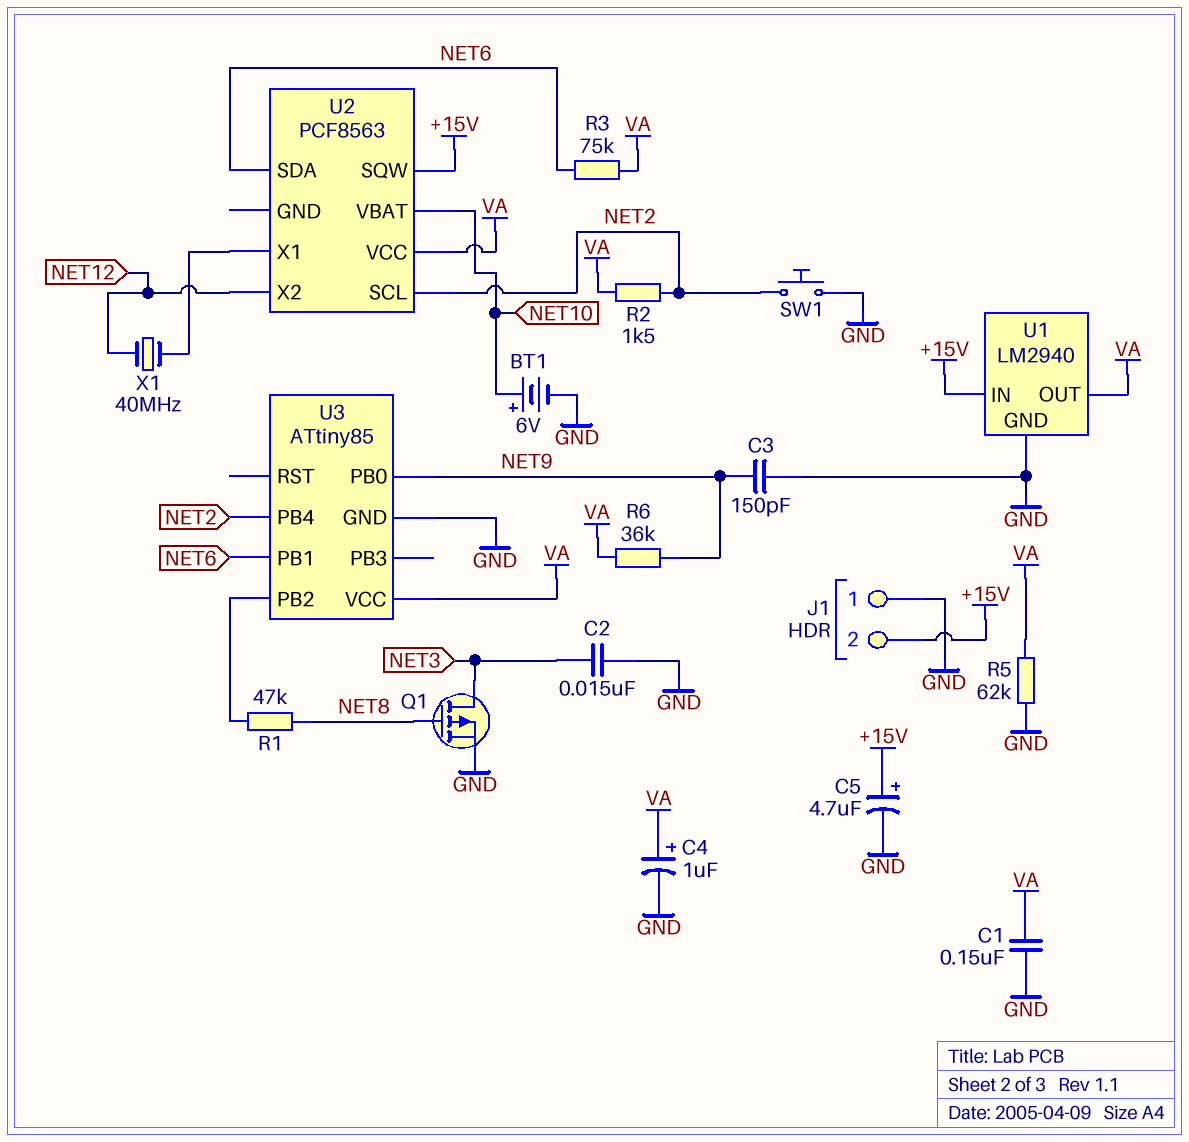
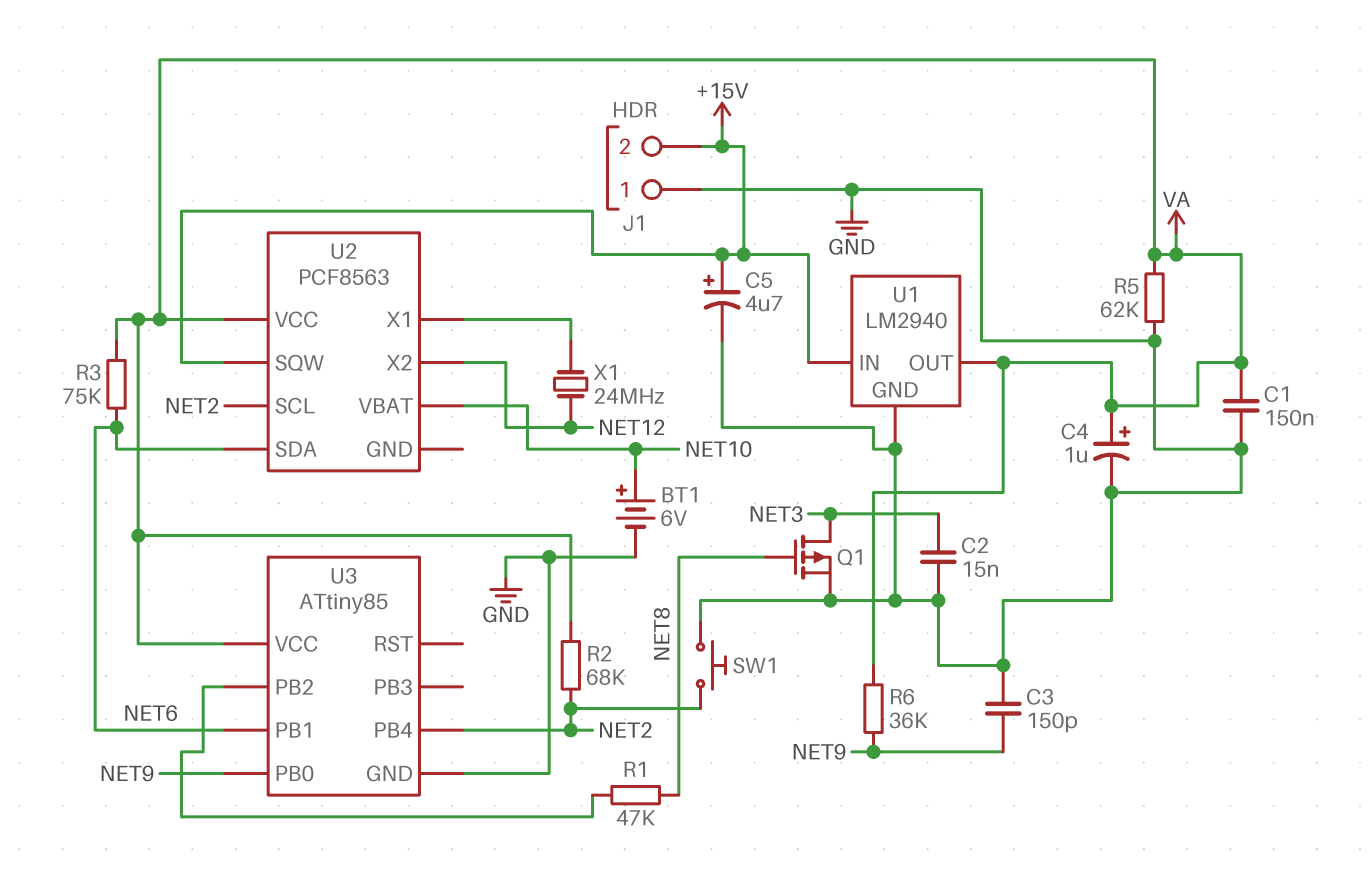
R2: 1.5k (NET2, VA) -> 68k (NET2, VA)
X1: 40MHz (NET12, U2/X1) -> 24MHz (NET12, U2/X1)

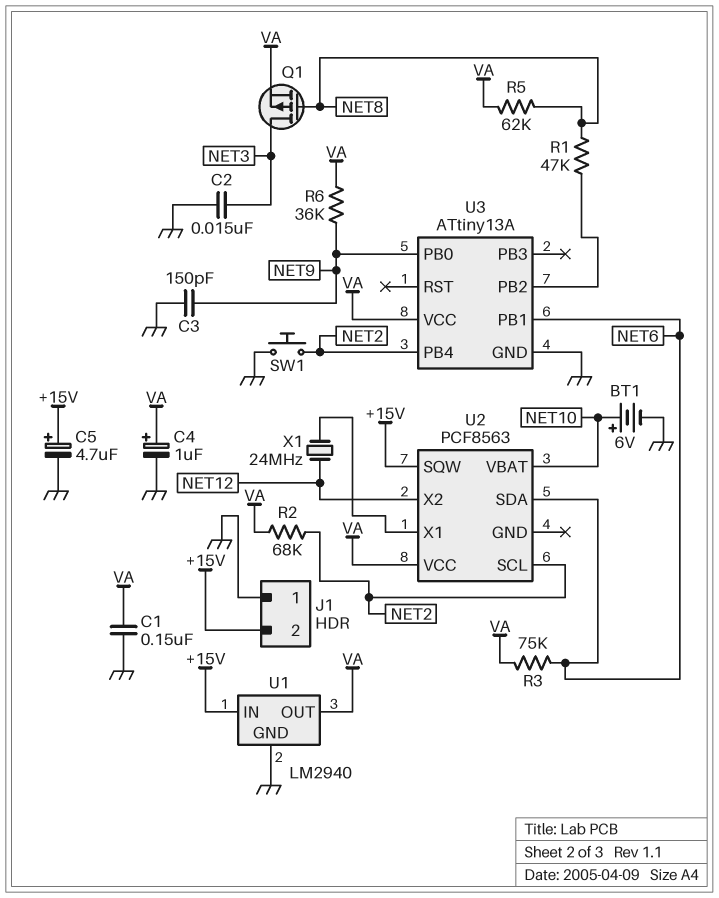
Q1: PMOS (G NET8, D NET3, S GND) -> PMOS (G NET8, D NET3, S VA)
R5: 62k (GND, VA) -> 62k (NET8, VA)
U3: ATtiny85 -> ATtiny13A

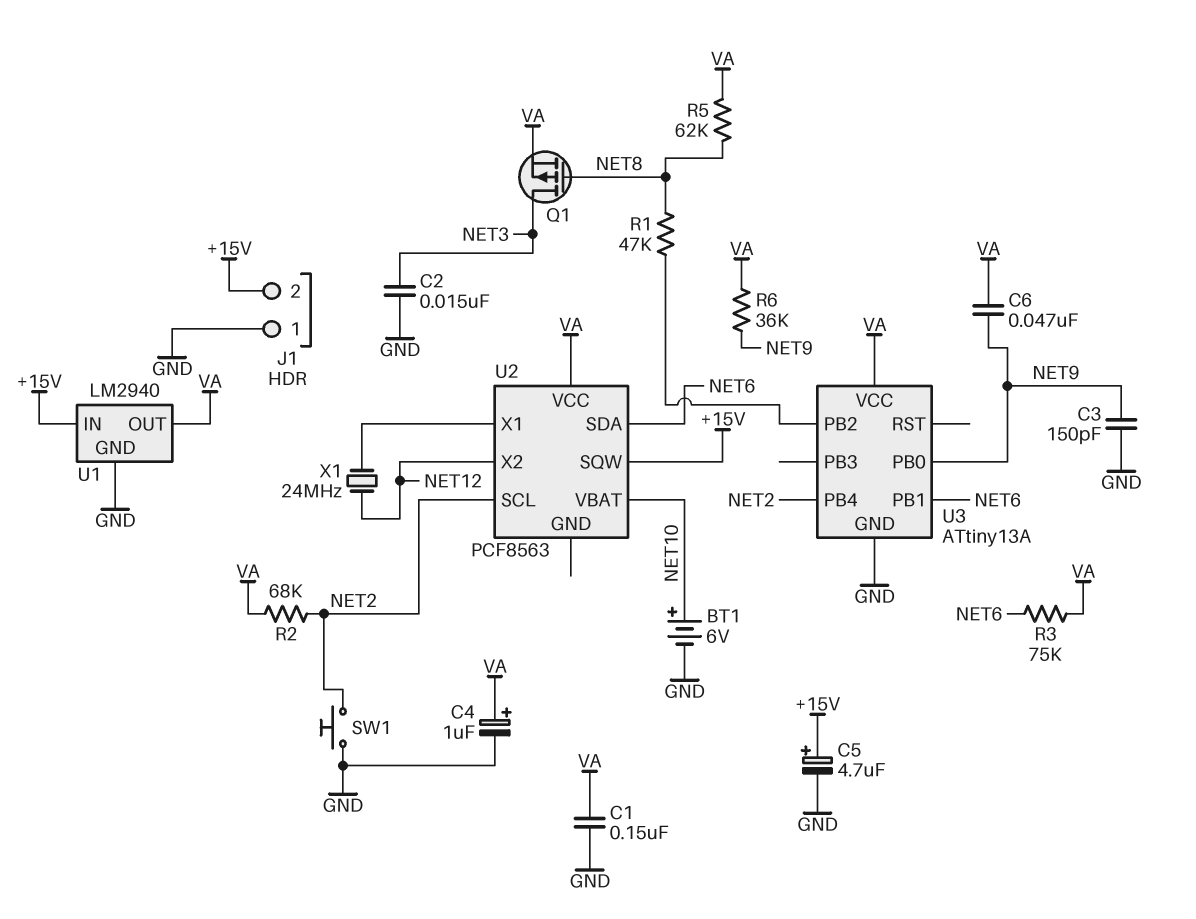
C6: none -> 47nF (NET9, VA)

